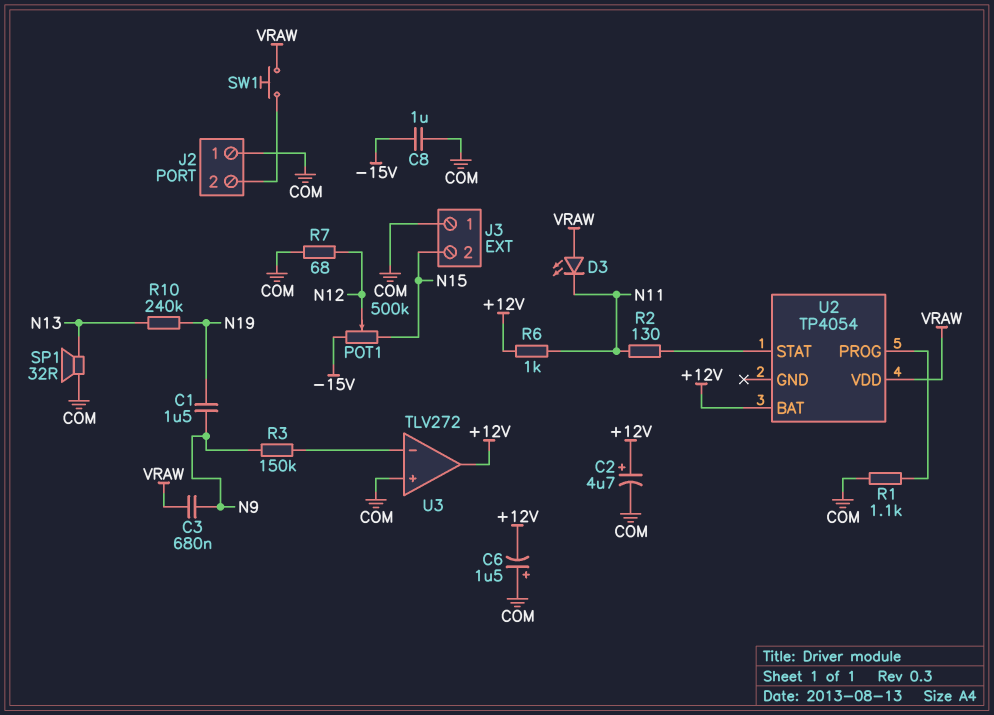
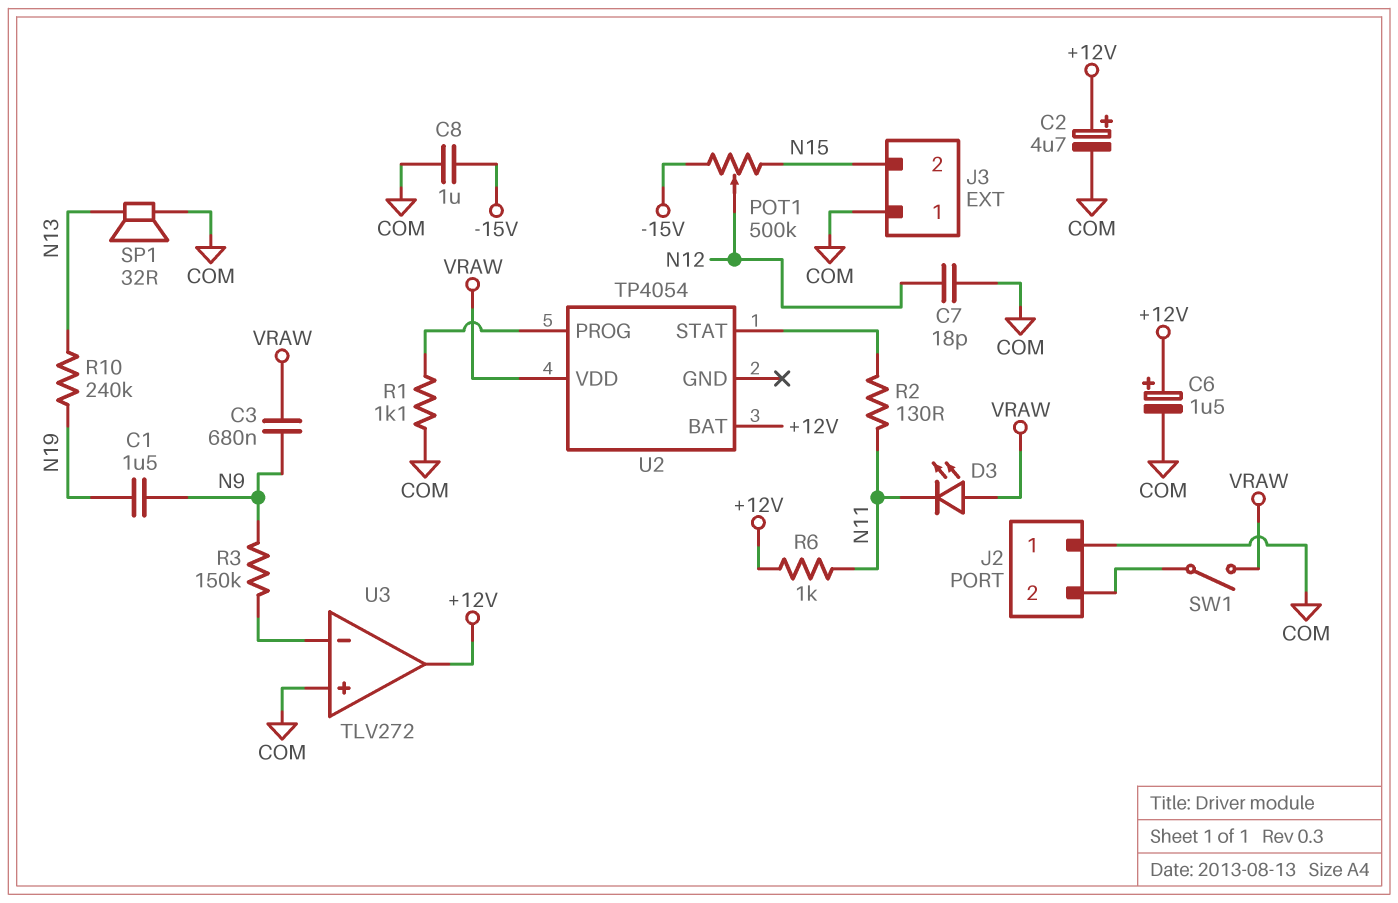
C6: 1.5uF (plus COM, minus +12V) -> 1.5uF (plus +12V, minus COM)
C7: none -> 18pF (COM, N12)
R7: 68 (COM, N12) -> none
SW1: button (J2/2, VRAW) -> switch (J2/2, VRAW)

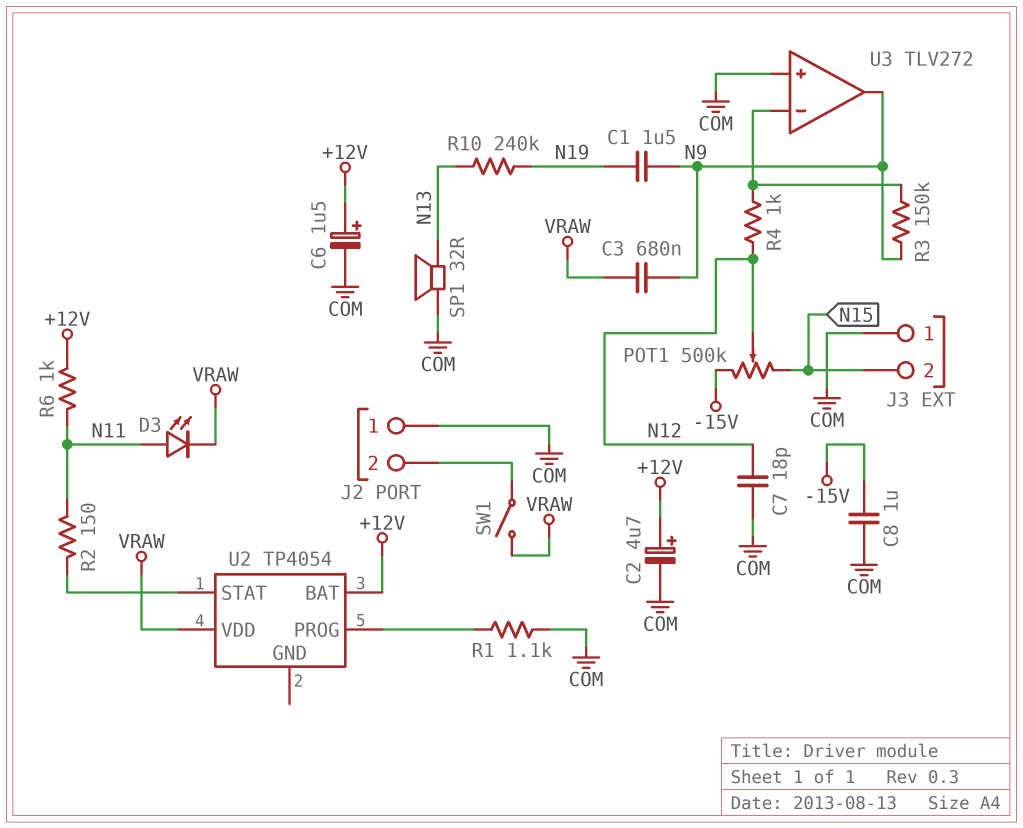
D3: LED (A VRAW, K N11) -> LED (A N11, K VRAW)
R2: 130 (N11, U2/STAT) -> 150 (N11, U2/STAT)
R4: none -> 1k (N12, U3/in-)
U3 pin out: +12V -> N9

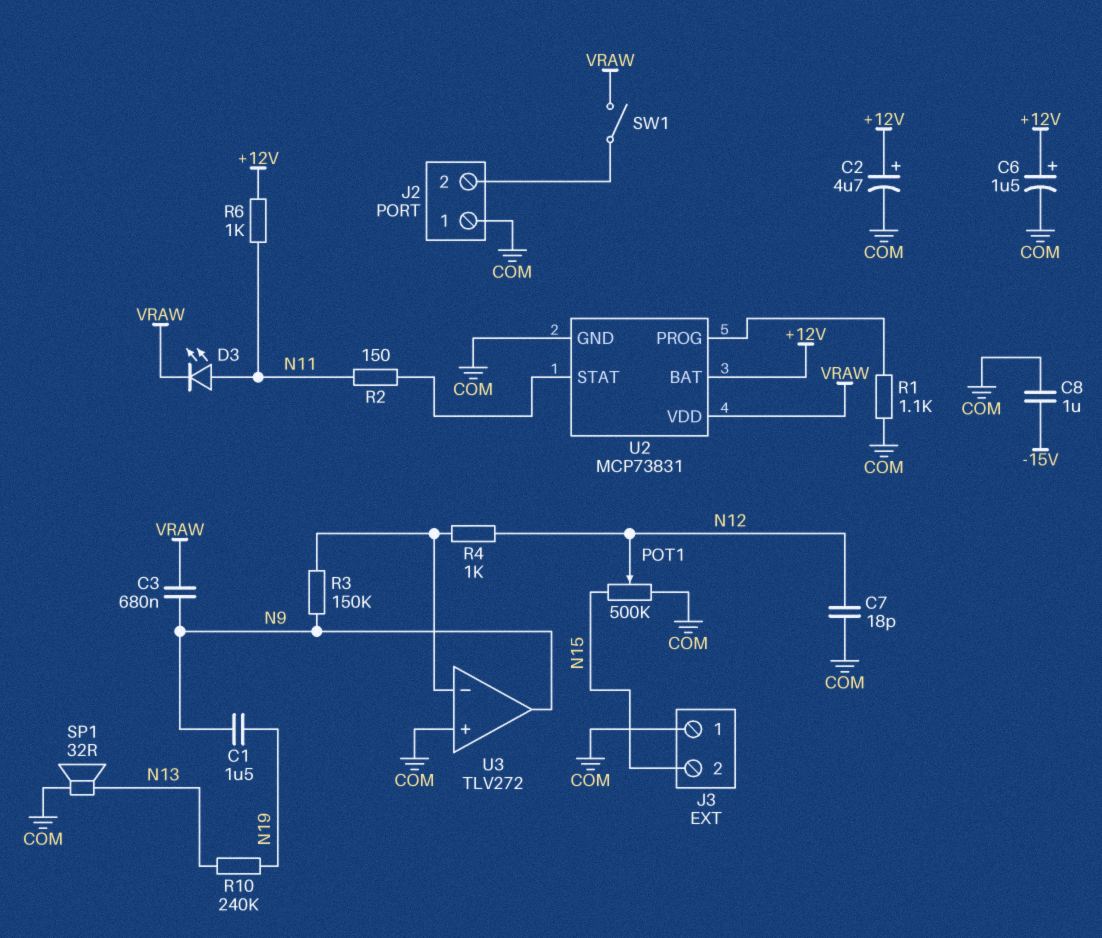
POT1: 500k (-15V, N15, wiper N12) -> 500k (COM, N15, wiper N12)
U2: TP4054 -> MCP73831
U2 pin GND: none -> COM

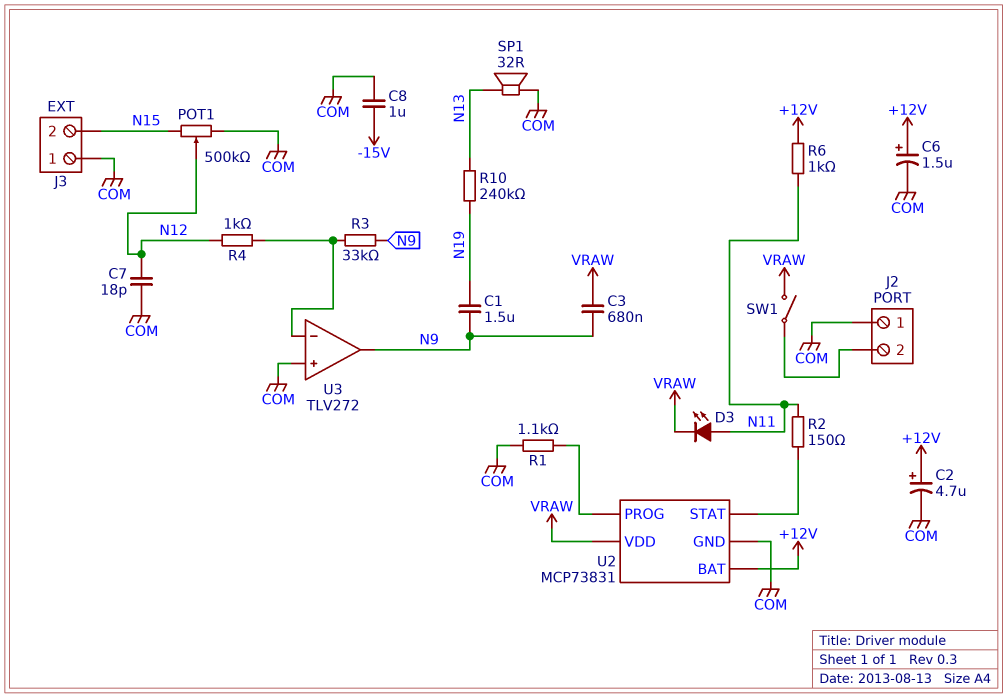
R3: 150k (N9, U3/in-) -> 33k (N9, U3/in-)

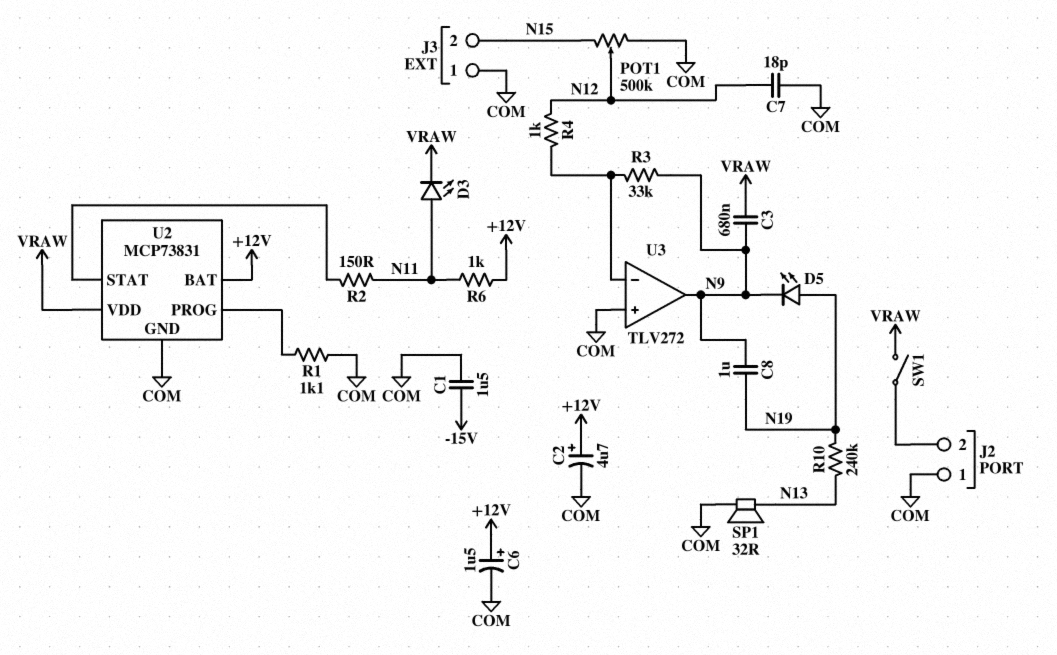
C1: 1.5uF (N9, N19) -> 1.5uF (-15V, COM)
C8: 1uF (-15V, COM) -> 1uF (N9, N19)
D5: none -> LED (A N19, K N9)

